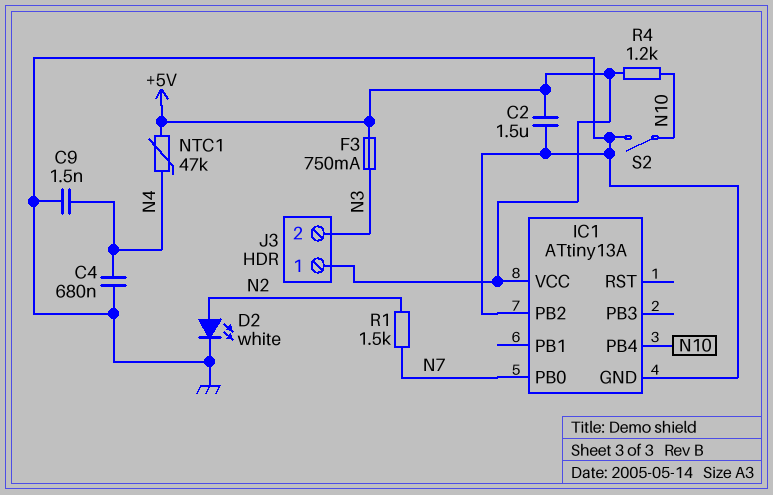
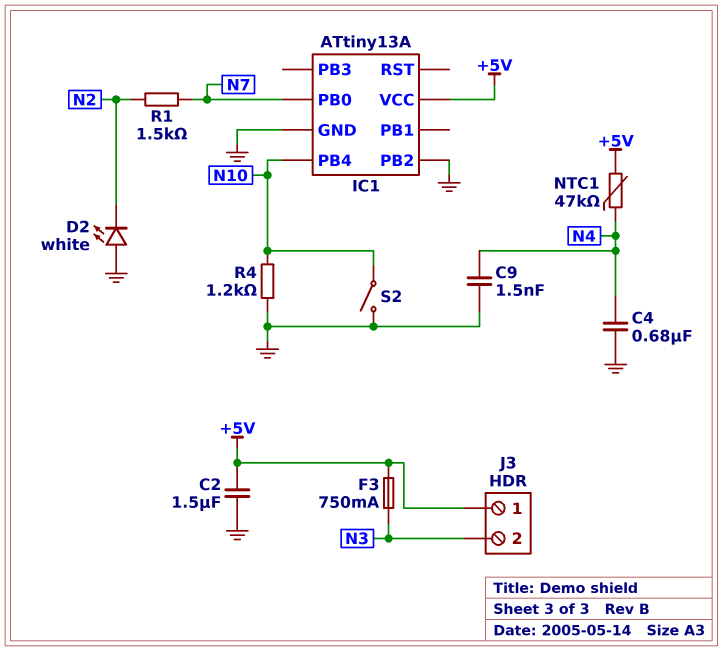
D2: LED white (A N2, K GND) -> LED white (A GND, K N2)
R4: 1.2k (+5V, N10) -> 1.2k (GND, N10)

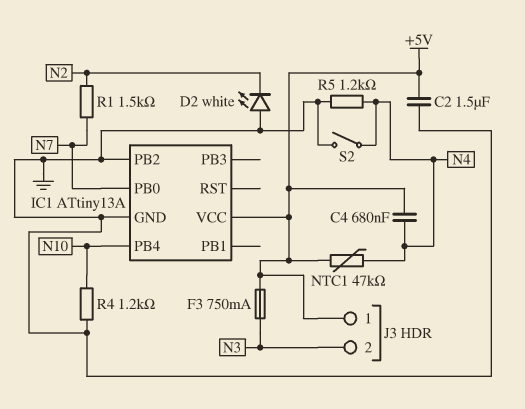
C4: 680nF (GND, N4) -> 680nF (+5V, N4)
C9: 1.5nF (GND, N4) -> none
R5: none -> 1.2k (GND, N4)
S2: switch (GND, N10) -> switch (GND, N4)

